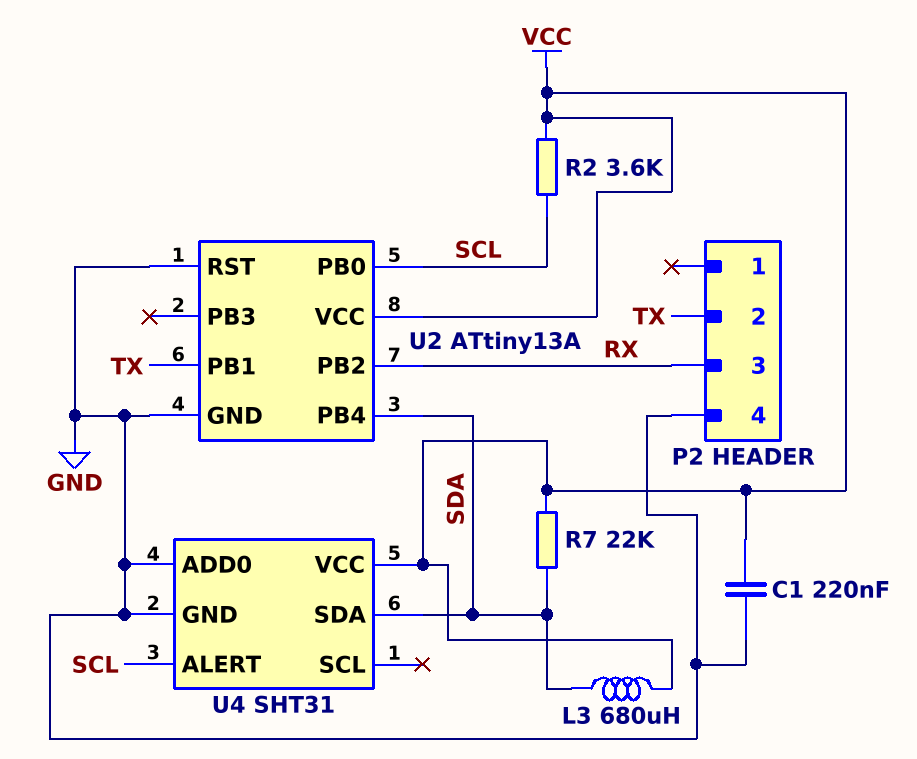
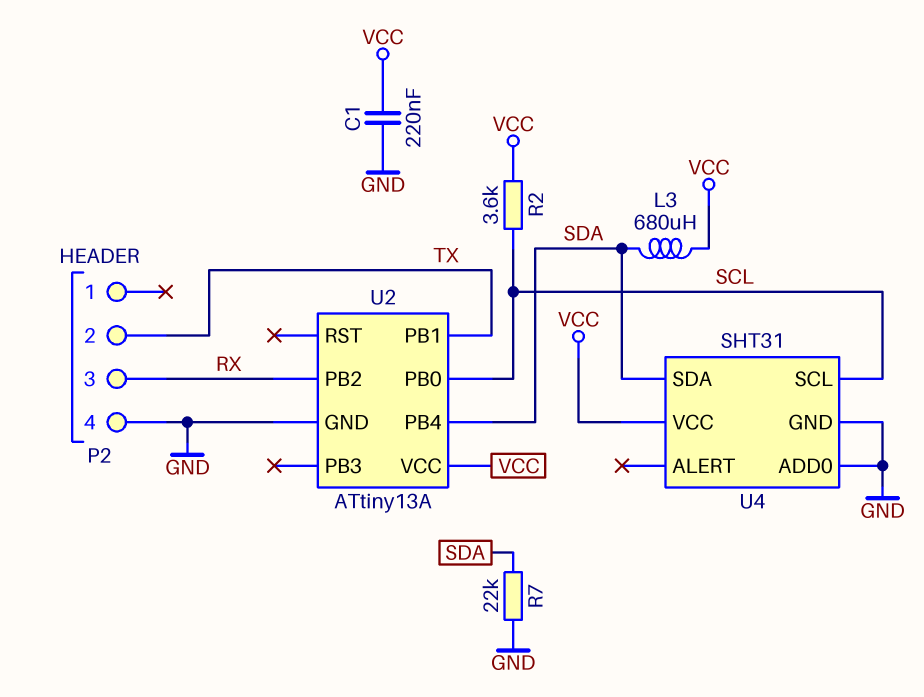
R7: 22k (SDA, VCC) -> 22k (GND, SDA)
U2 pin RST: GND -> none
U4 pin ALERT: SCL -> none
U4 pin SCL: none -> SCL

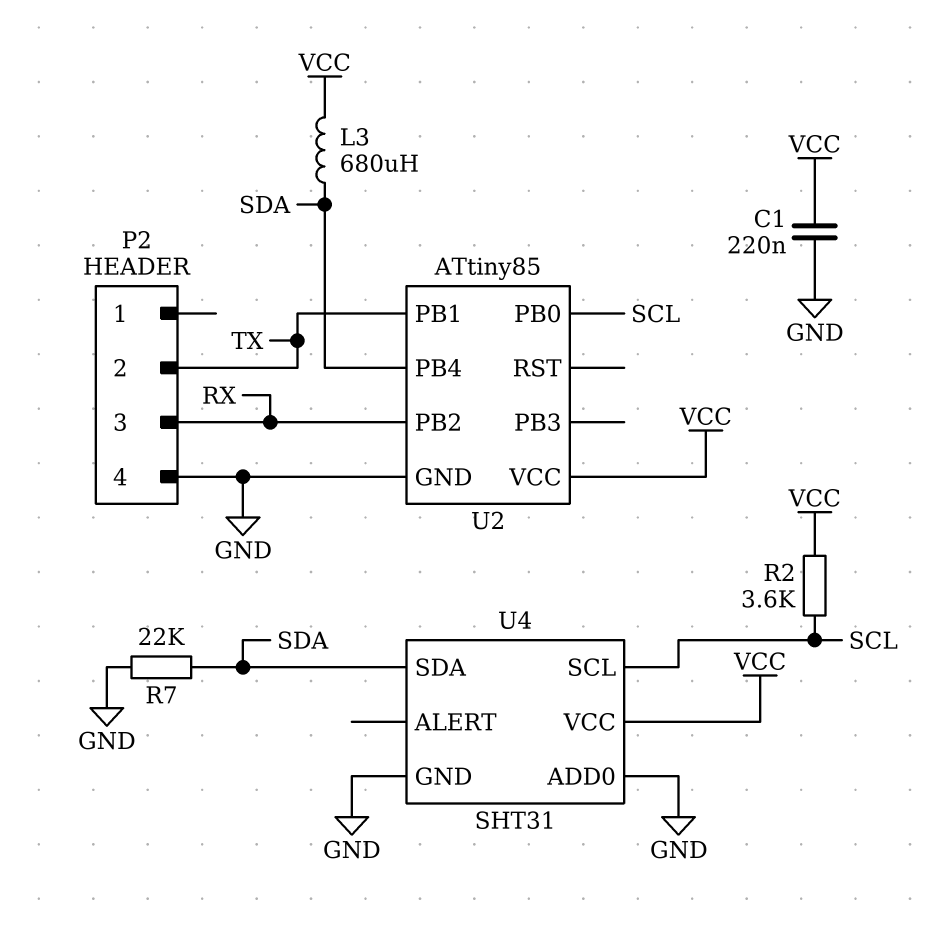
U2: ATtiny13A -> ATtiny85

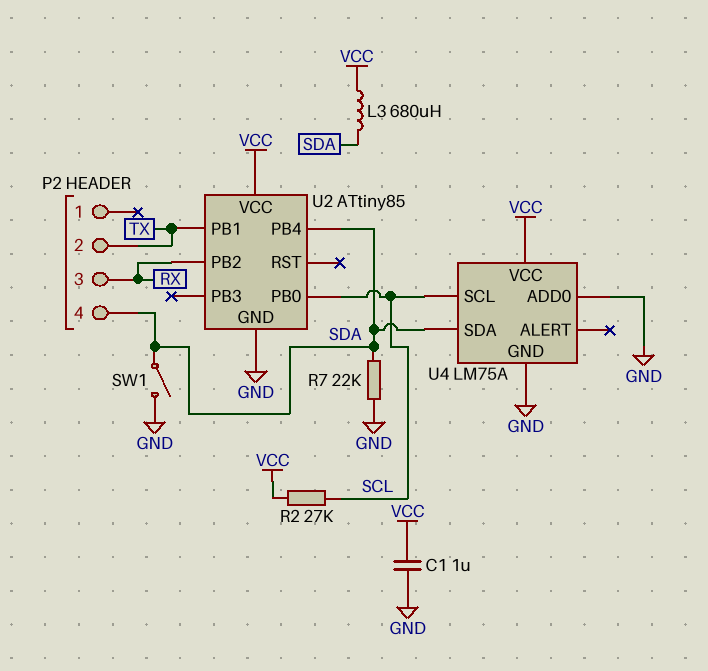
C1: 220nF (GND, VCC) -> 1uF (GND, VCC)
P2 pin 4: GND -> SDA
R2: 3.6k (SCL, VCC) -> 27k (SCL, VCC)
SW1: none -> switch (GND, SDA)
U4: SHT31 -> LM75A

